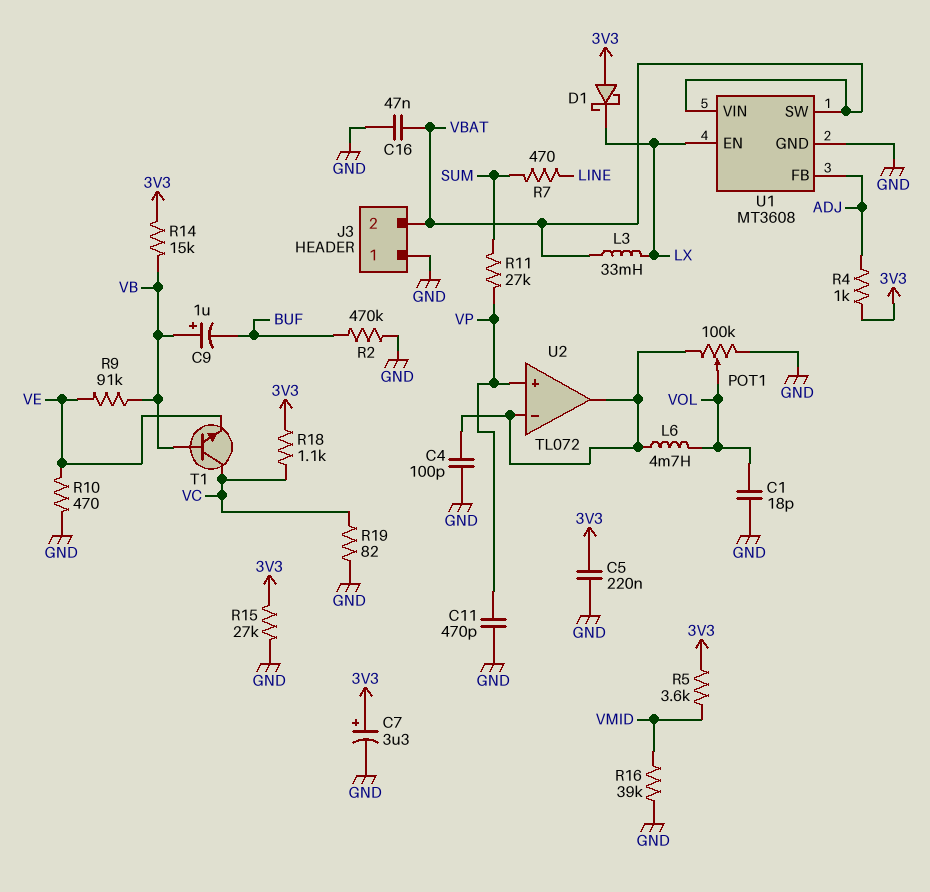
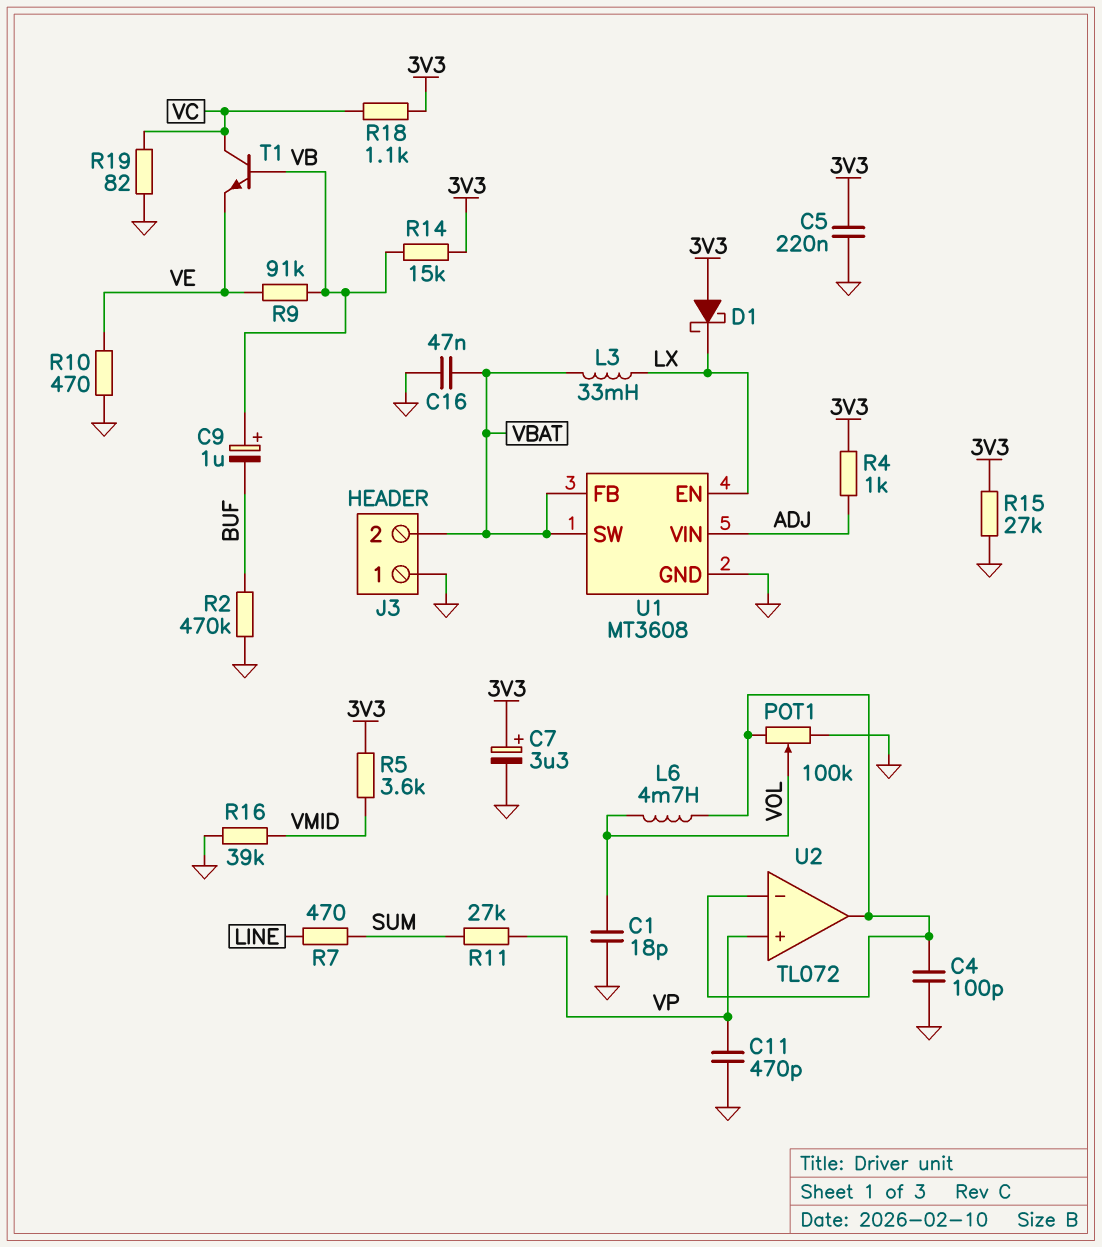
U1 pin FB: ADJ -> VBAT
U1 pin VIN: VBAT -> ADJ

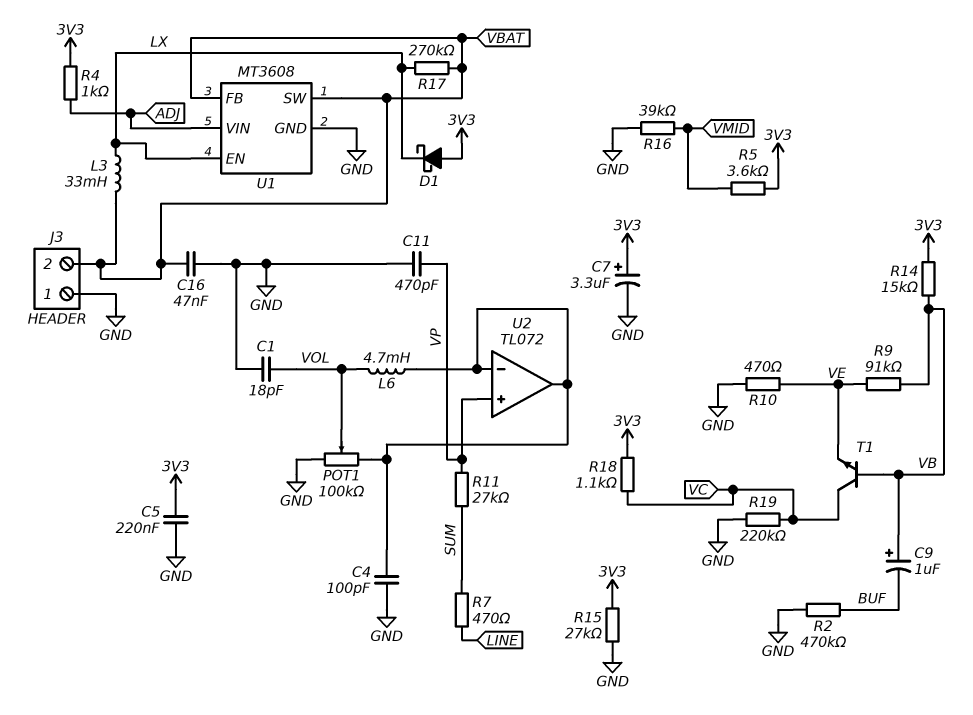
R17: none -> 270k (LX, VBAT)
R19: 82 (GND, VC) -> 220k (GND, VC)

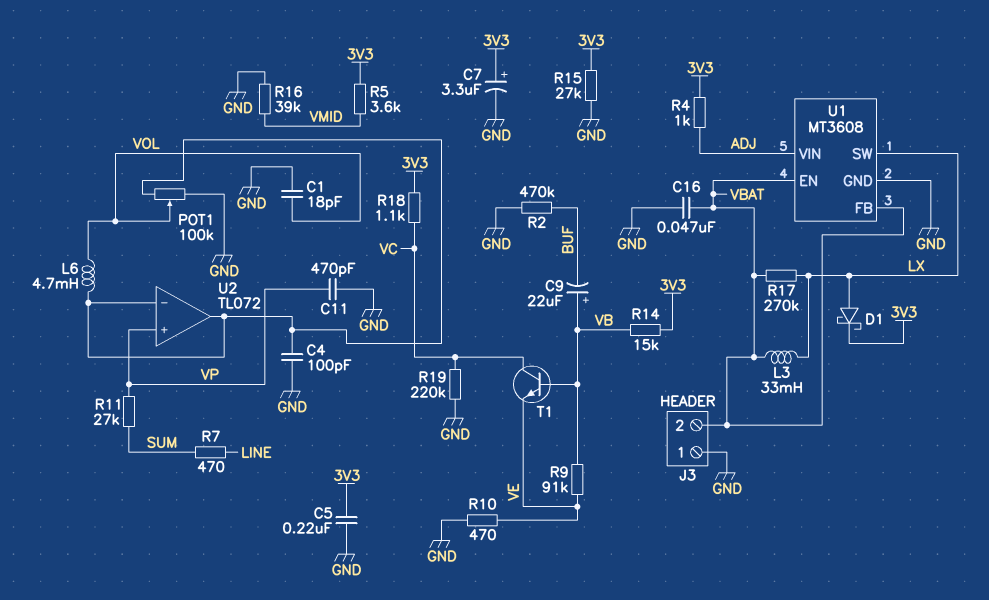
C9: 1uF (plus VB, minus BUF) -> 22uF (plus VB, minus BUF)
D1: schottky (A 3V3, K LX) -> schottky (A LX, K 3V3)
U1 pin EN: LX -> VBAT
U1 pin SW: VBAT -> LX

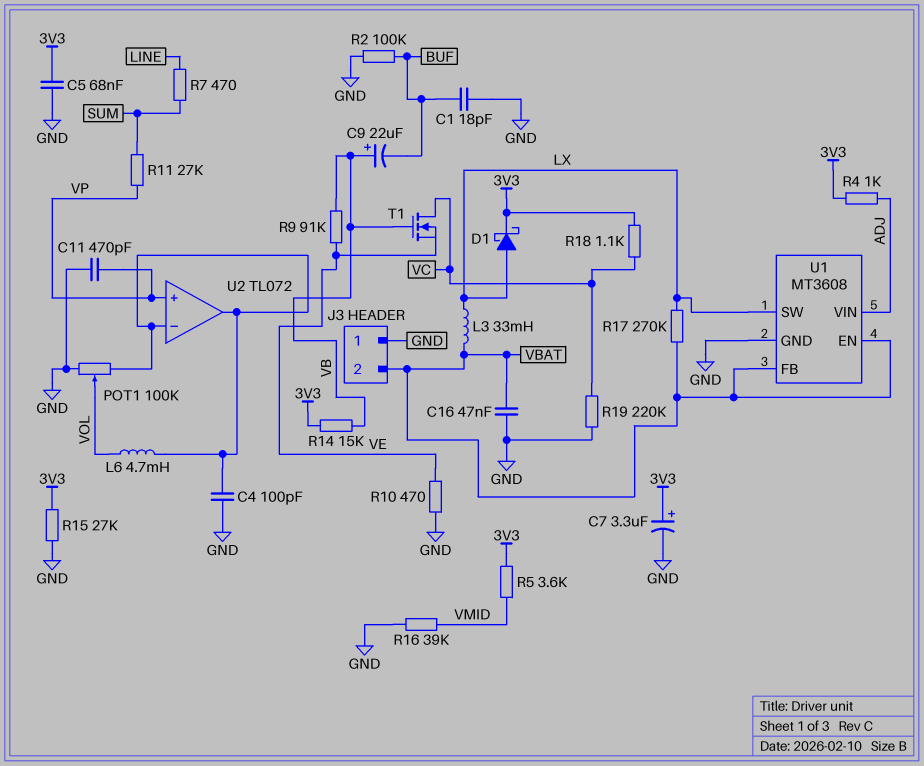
C1: 18pF (GND, VOL) -> 18pF (BUF, GND)
C5: 220nF (3V3, GND) -> 68nF (3V3, GND)
R2: 470k (BUF, GND) -> 100k (BUF, GND)
T1: NPN (B VB, C VC, E VE) -> NMOS (G VB, D VC, S VE)

